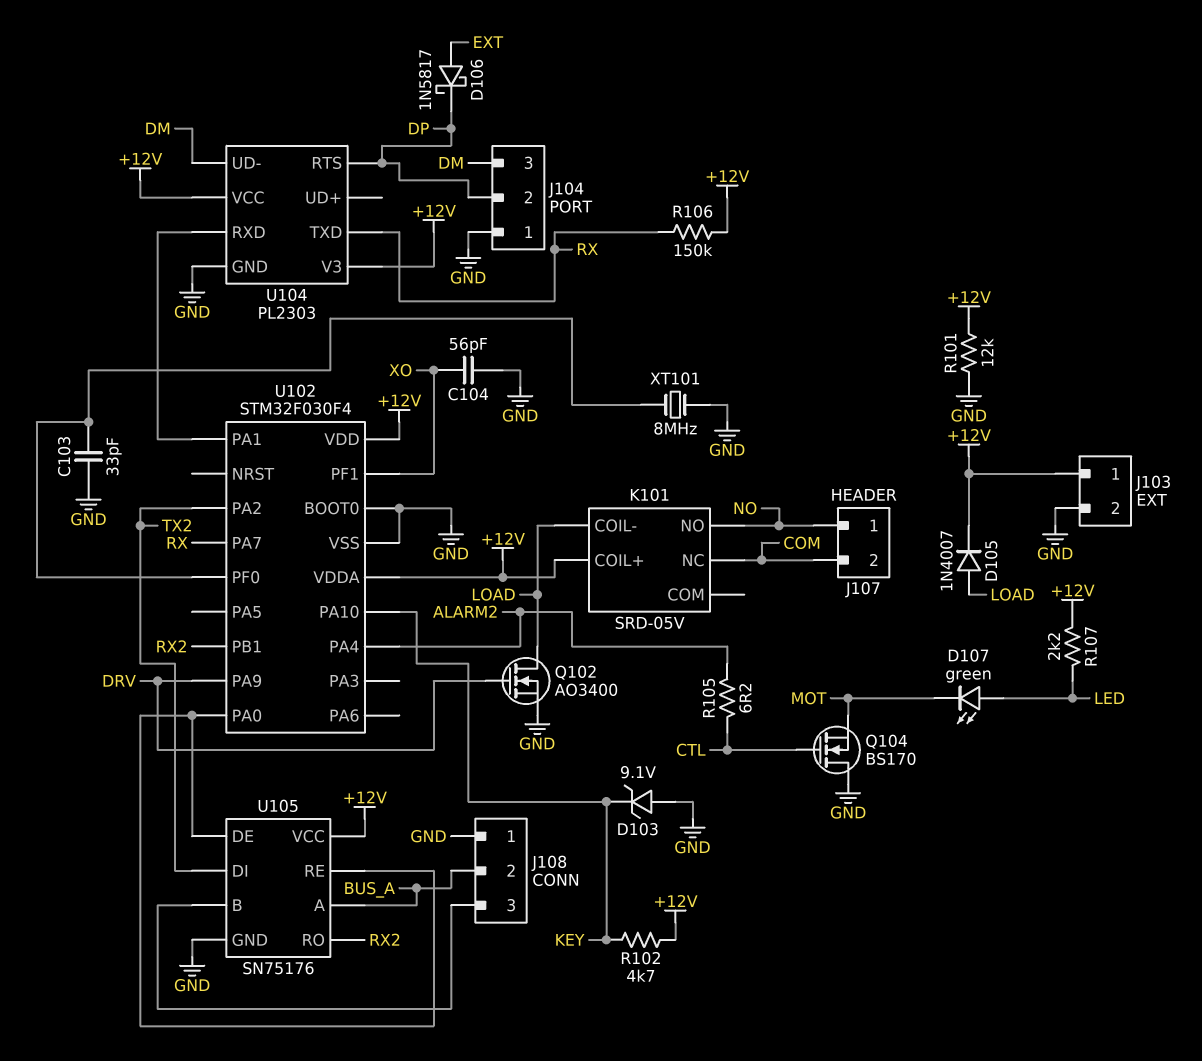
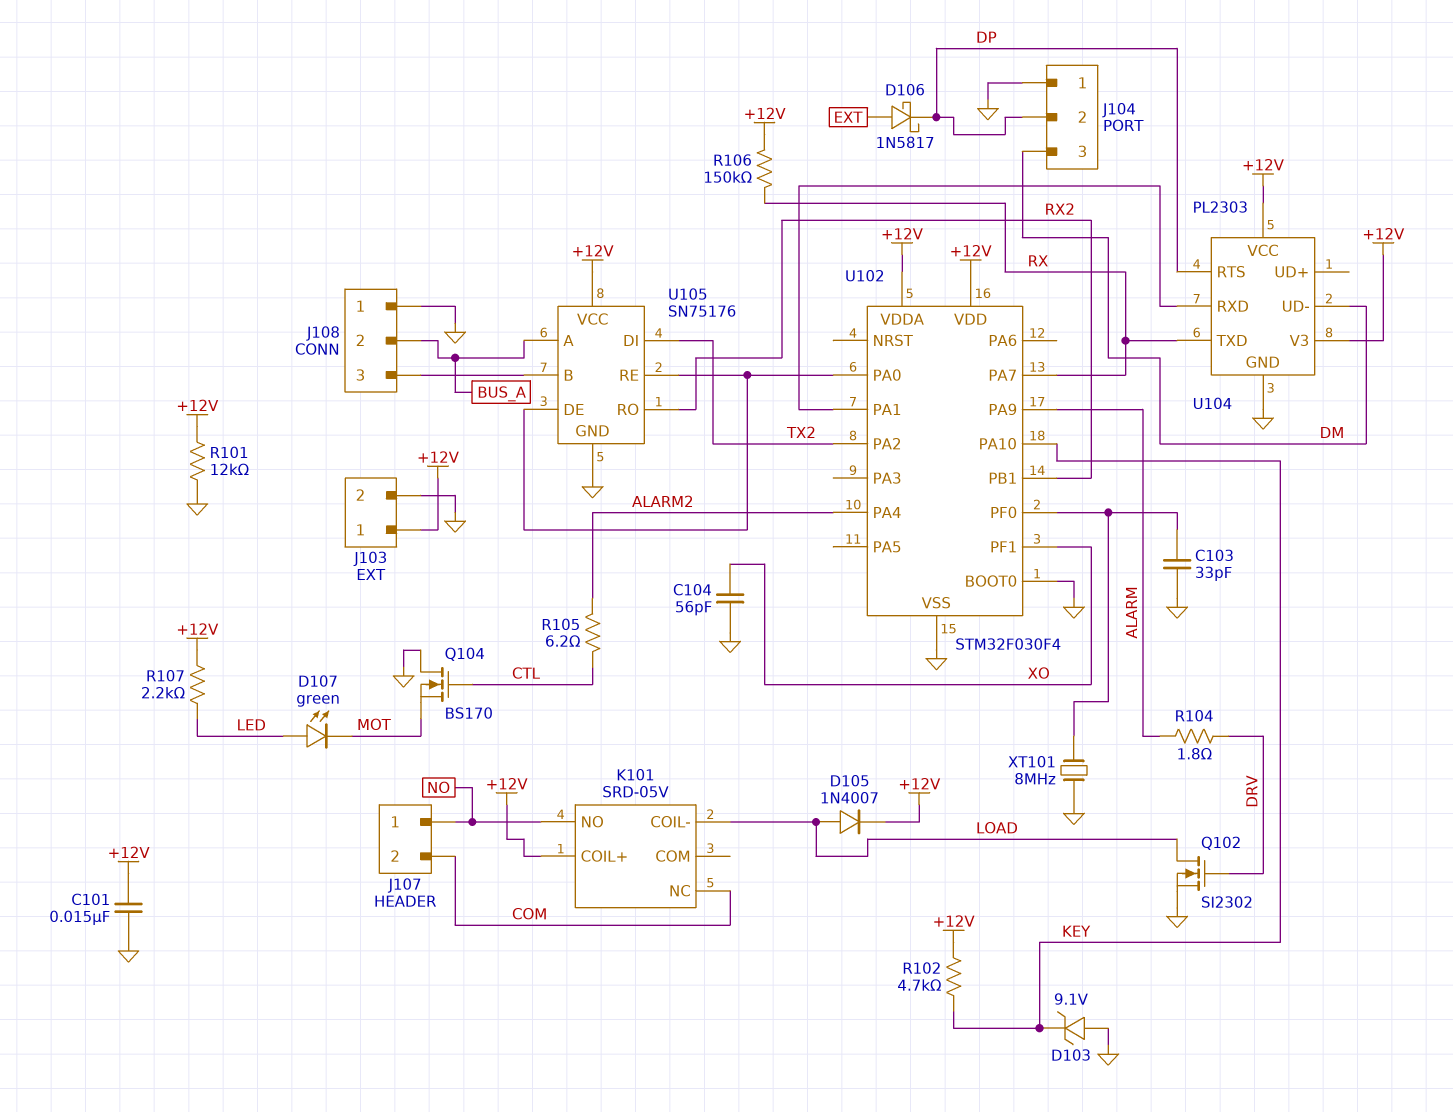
C101: none -> 15nF (+12V, GND)
Q102: NMOS AO3400 (G DRV, D LOAD, S GND) -> NMOS SI2302 (G DRV, D LOAD, S GND)
R104: none -> 1.8 (ALARM, DRV)
U102 pin PA9: DRV -> ALARM

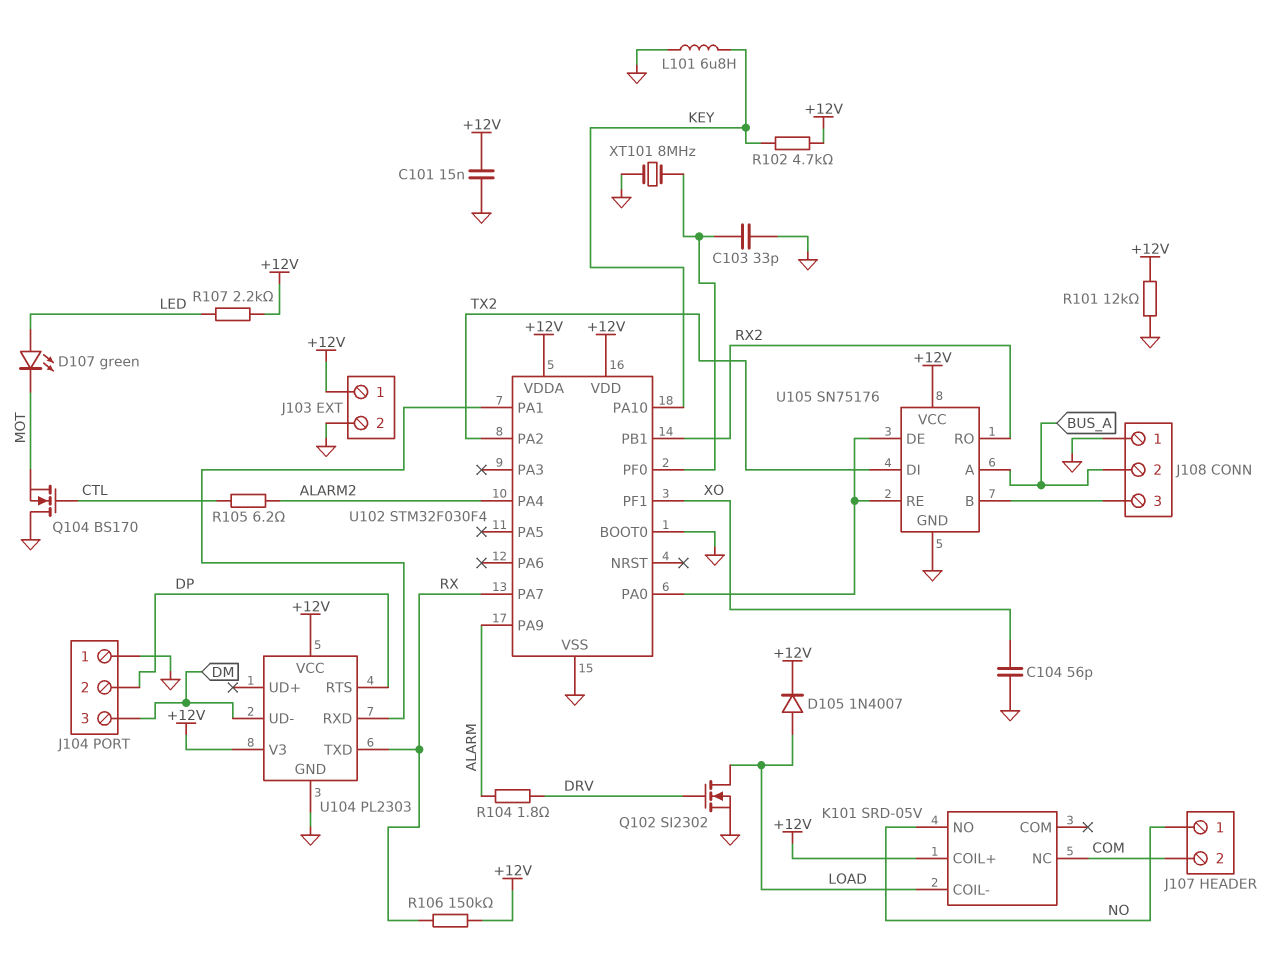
D103: zener 9.1V (A GND, K KEY) -> none
D106: schottky 1N5817 (A EXT, K DP) -> none
L101: none -> 6.8uH (GND, KEY)

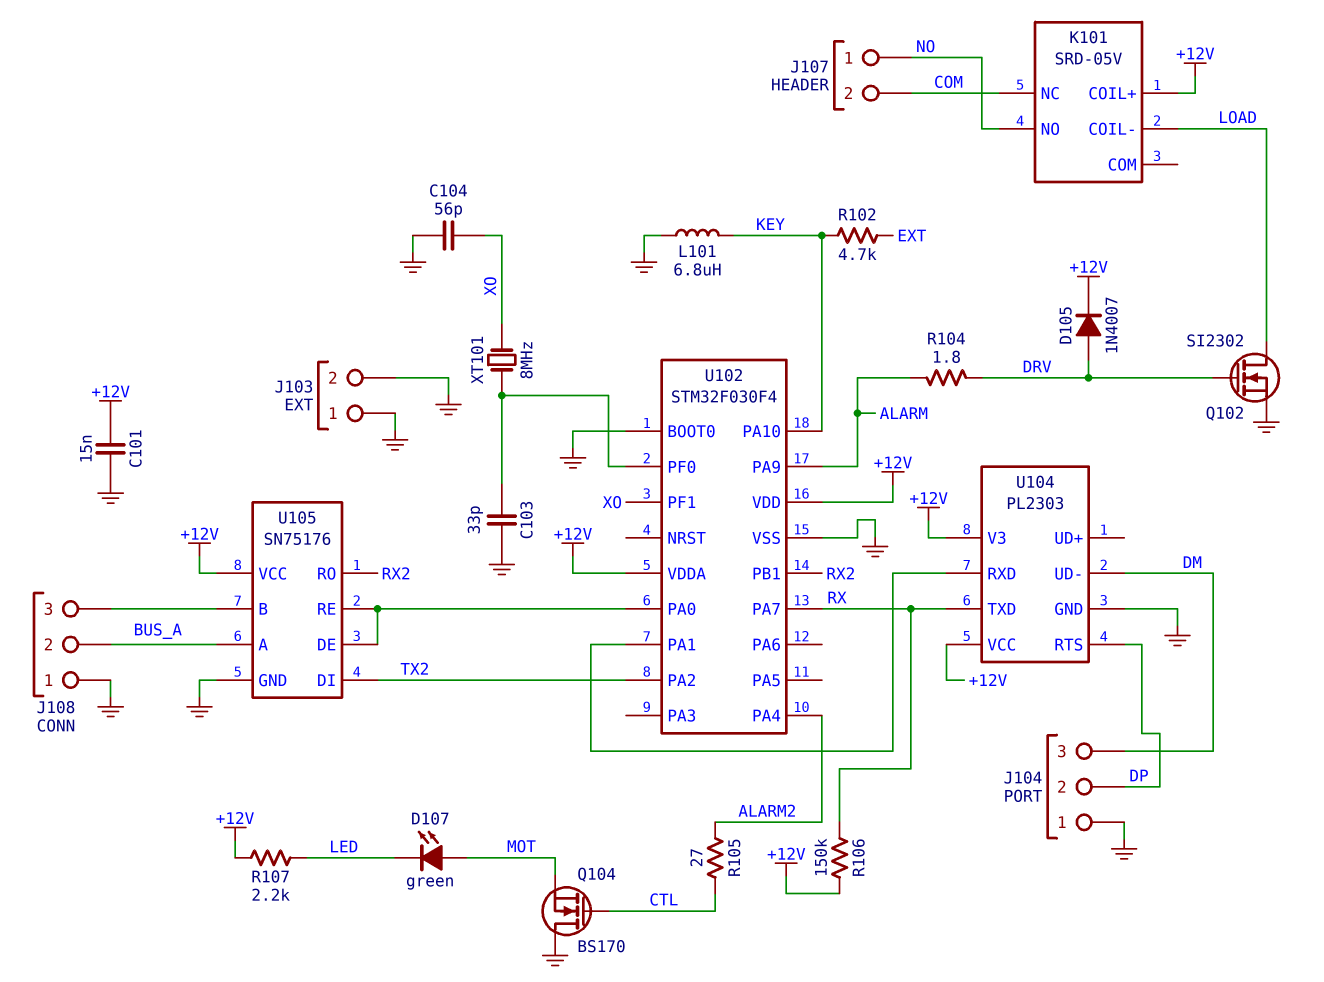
D105: diode 1N4007 (A LOAD, K +12V) -> diode 1N4007 (A DRV, K +12V)
D107: LED green (A LED, K MOT) -> LED green (A MOT, K LED)
J103 pin 1: +12V -> GND
R101: 12k (+12V, GND) -> none
R102: 4.7k (+12V, KEY) -> 4.7k (EXT, KEY)
R105: 6.2 (ALARM2, CTL) -> 27 (ALARM2, CTL)
XT101: 8MHz (GND, U102/PF0) -> 8MHz (U102/PF0, XO)

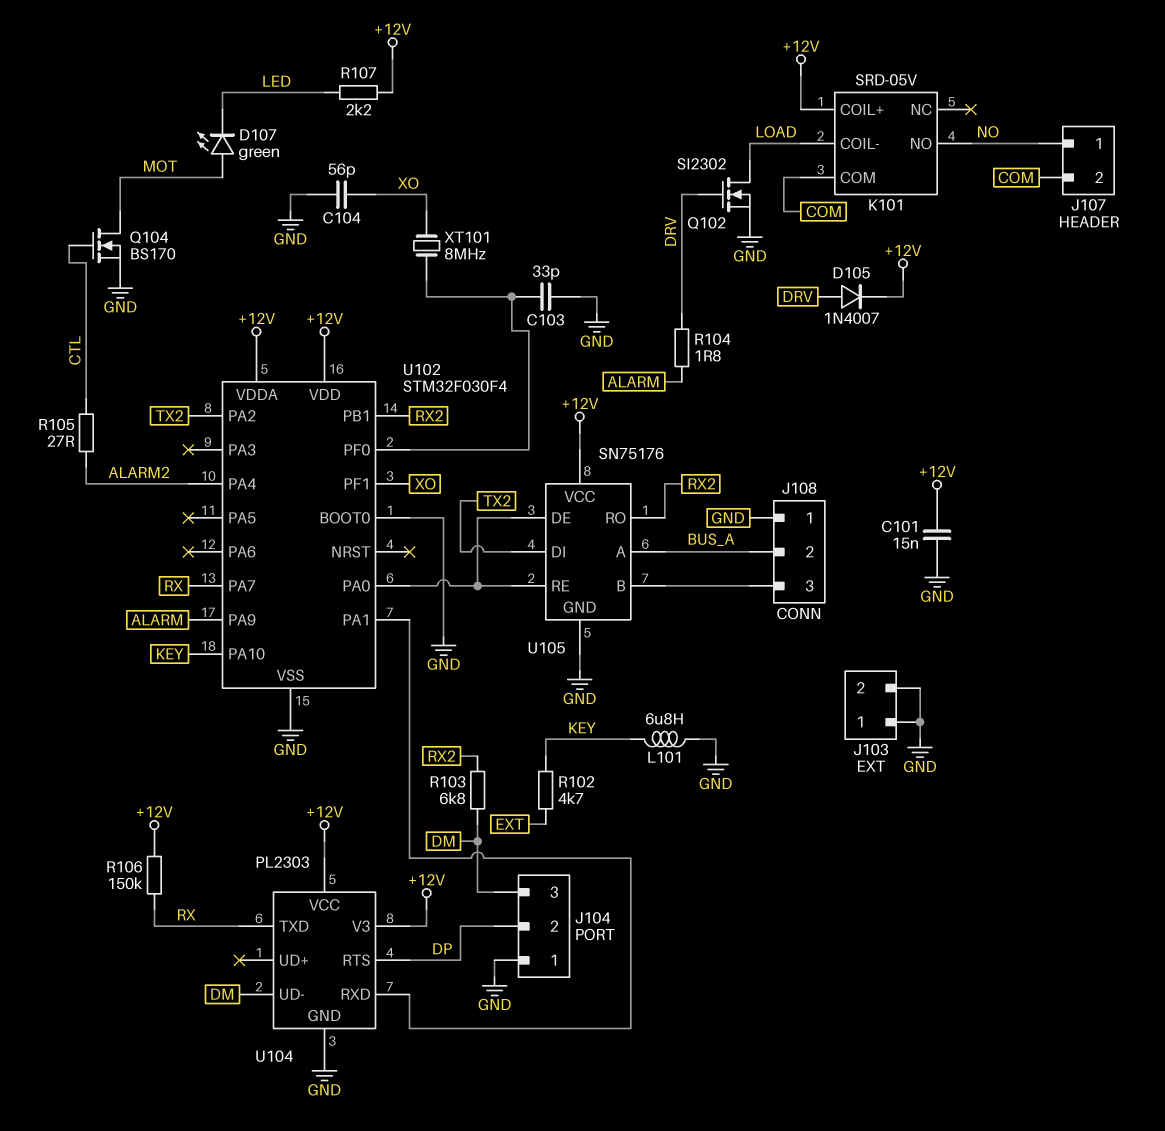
K101 pin COM: none -> COM
K101 pin NC: COM -> none
Q104: NMOS BS170 (G CTL, D GND, S MOT) -> NMOS BS170 (G CTL, D MOT, S GND)
R103: none -> 6.8k (DM, RX2)

